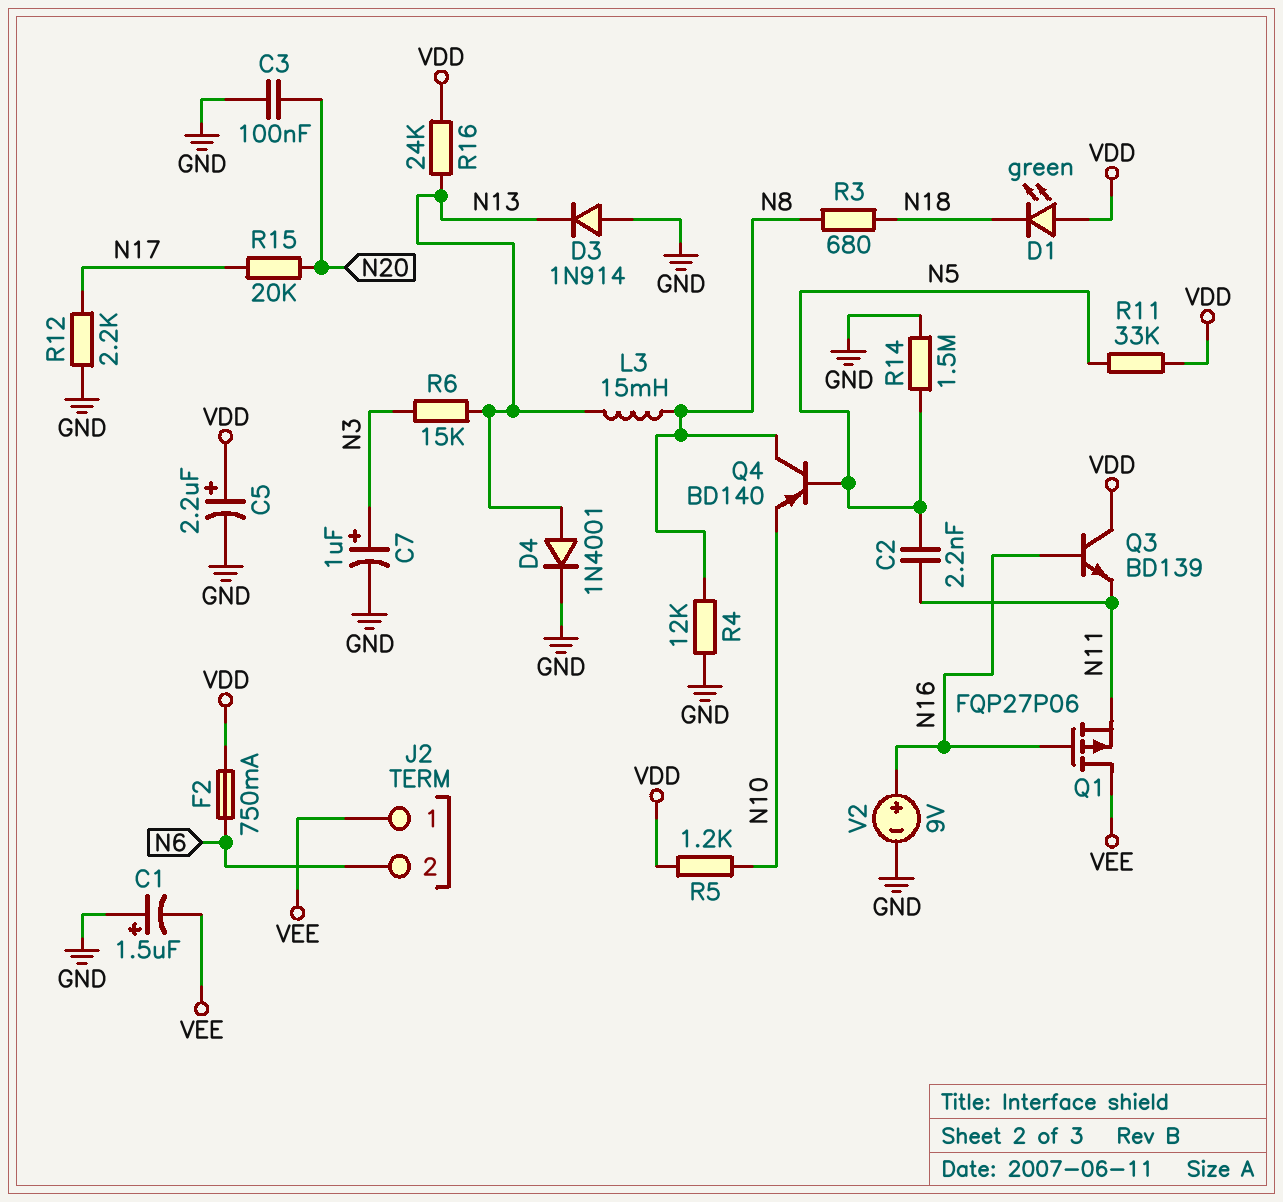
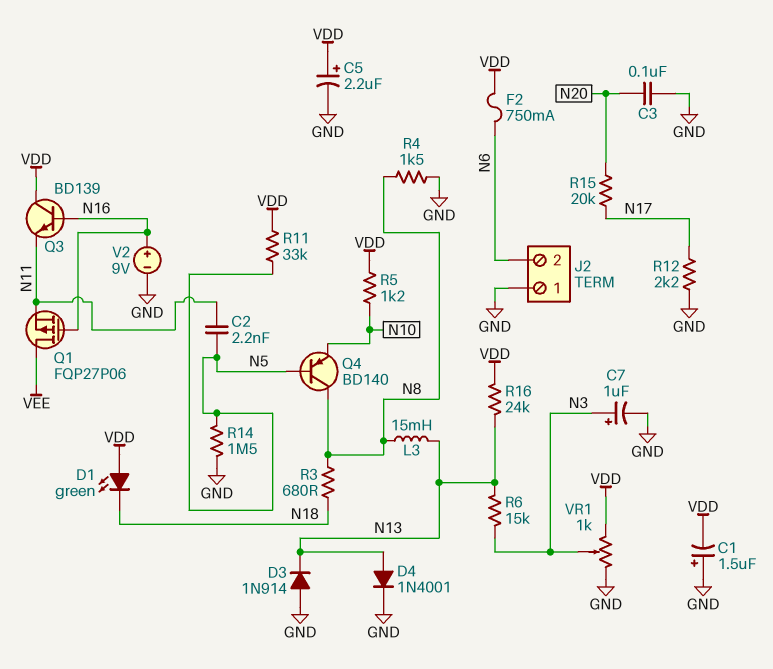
C1: 1.5uF (plus GND, minus VEE) -> 1.5uF (plus GND, minus VDD)
J2 pin 1: VEE -> GND
R4: 12k (GND, N8) -> 1.5k (GND, N8)
VR1: none -> 1k (GND, VDD, wiper N3)

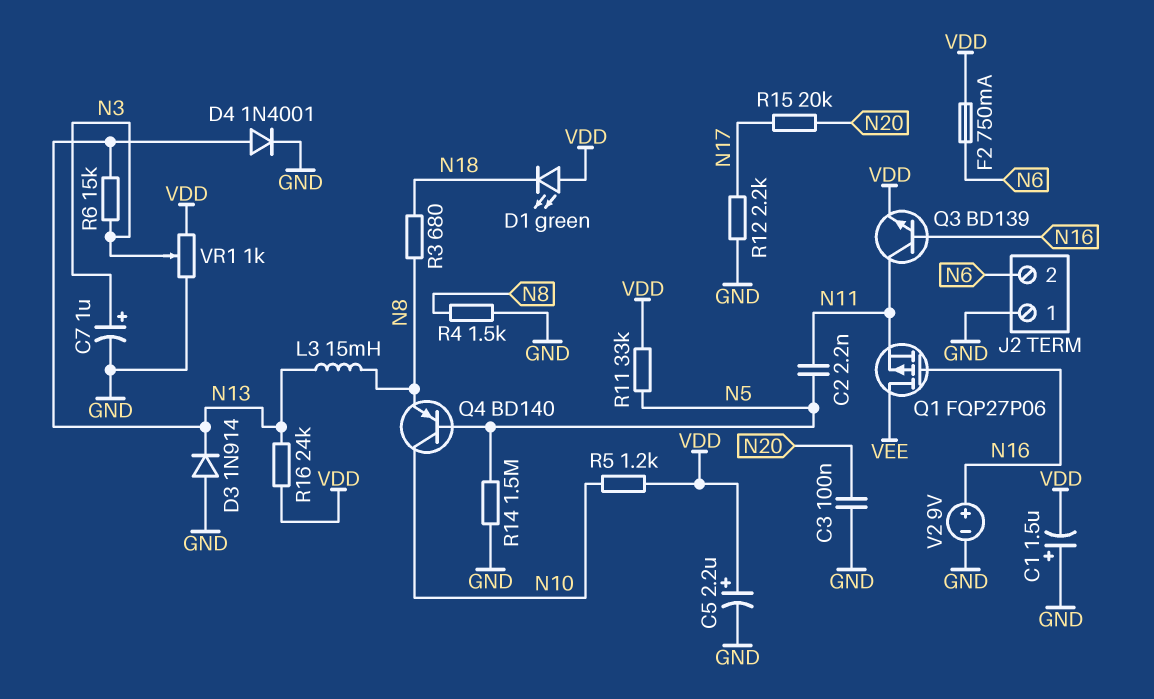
Q3: NPN BD139 (B N16, C VDD, E N11) -> NPN BD139 (B N16, C N11, E VDD)
Q4: PNP BD140 (B N5, C N8, E N10) -> PNP BD140 (B N5, C N10, E N8)

